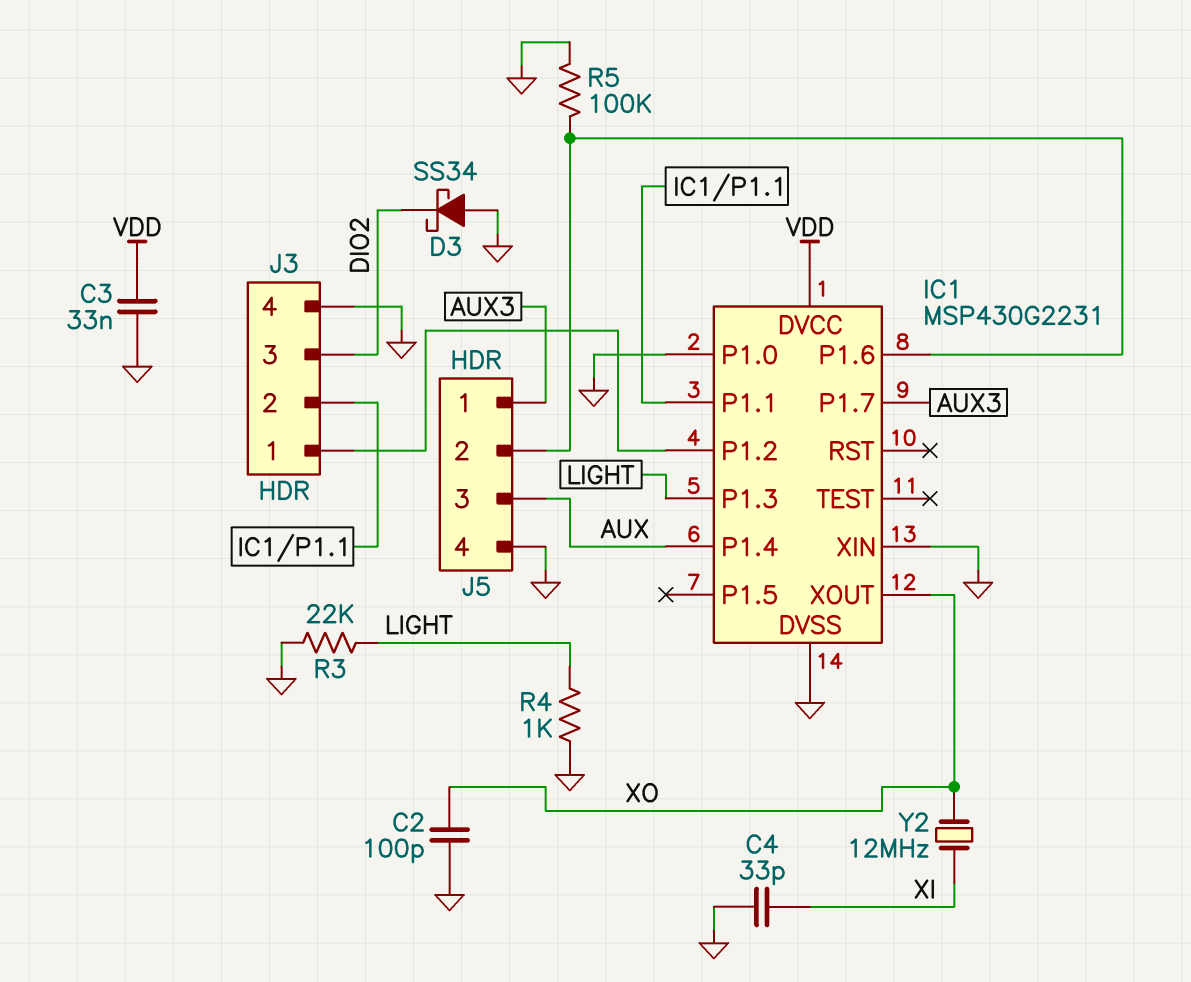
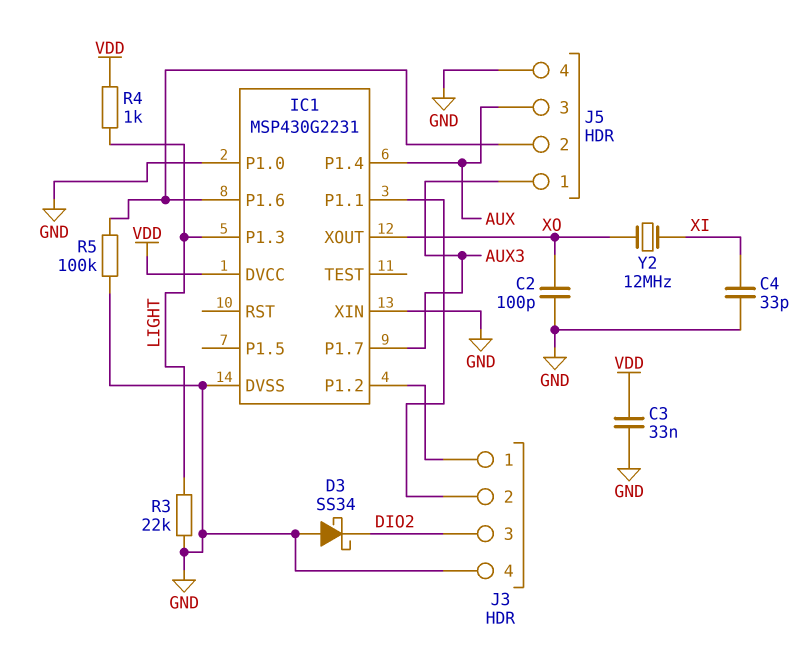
R4: 1k (GND, LIGHT) -> 1k (LIGHT, VDD)

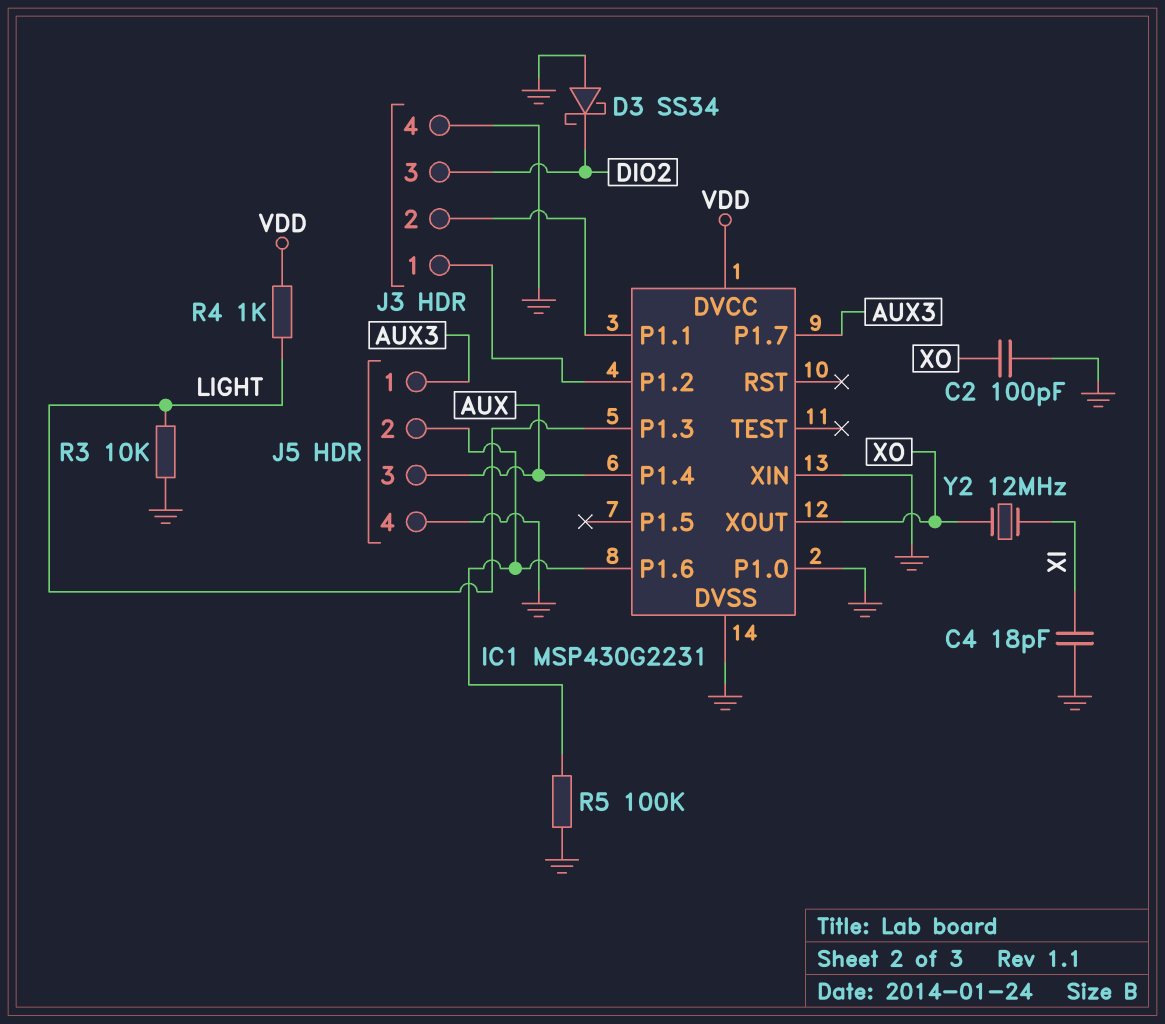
C3: 33nF (GND, VDD) -> none
C4: 33pF (GND, XI) -> 18pF (GND, XI)
R3: 22k (GND, LIGHT) -> 10k (GND, LIGHT)

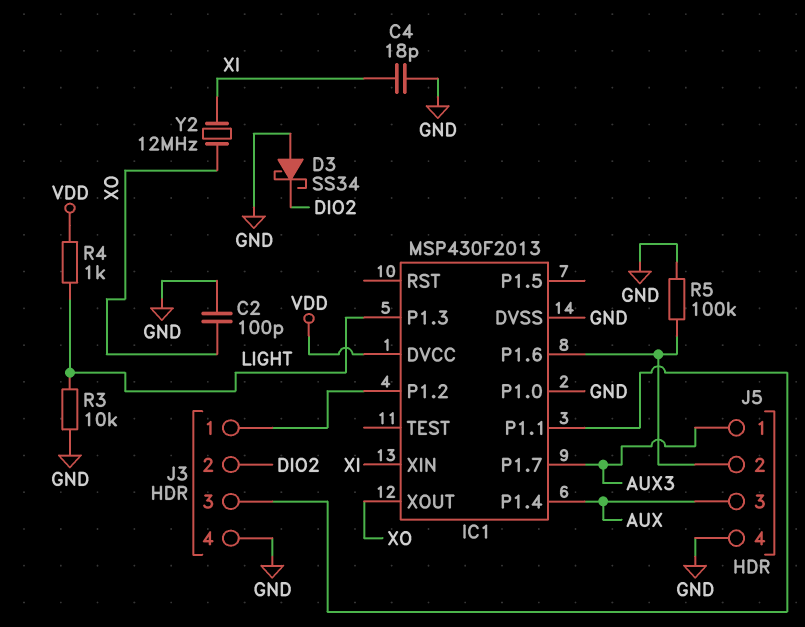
IC1: MSP430G2231 -> MSP430F2013
IC1 pin XIN: GND -> XI
J3 pin 2: IC1/P1.1 -> DIO2
J3 pin 3: DIO2 -> IC1/P1.1

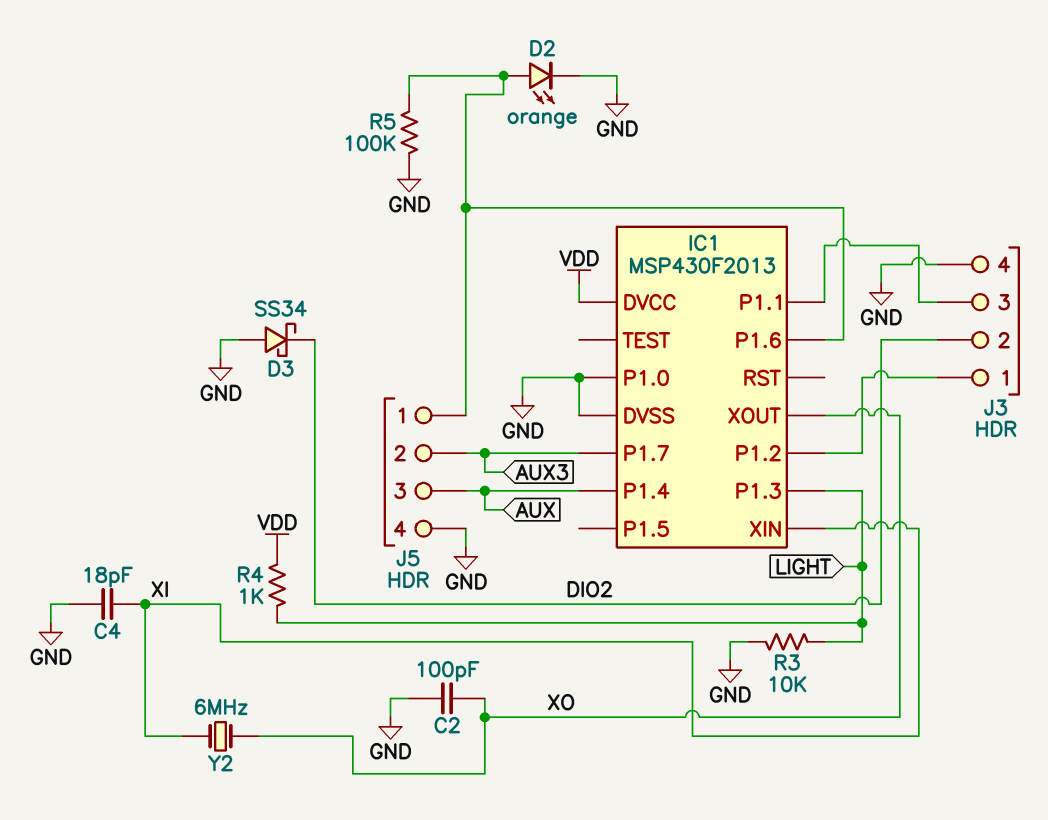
D2: none -> LED orange (A IC1/P1.6, K GND)
J5 pin 1: AUX3 -> IC1/P1.6
J5 pin 2: IC1/P1.6 -> AUX3
Y2: 12MHz (XI, XO) -> 6MHz (XI, XO)

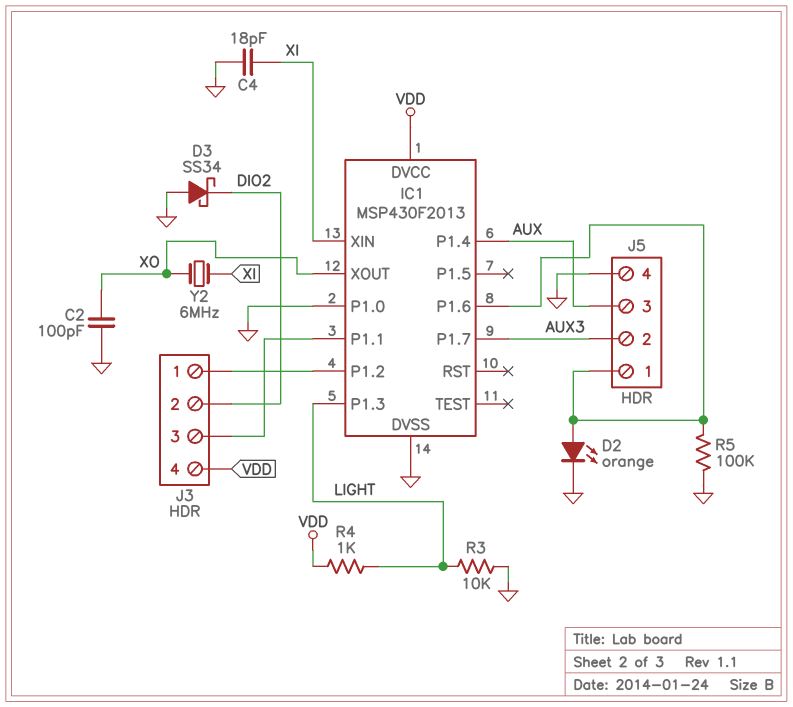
J3 pin 4: GND -> VDD

